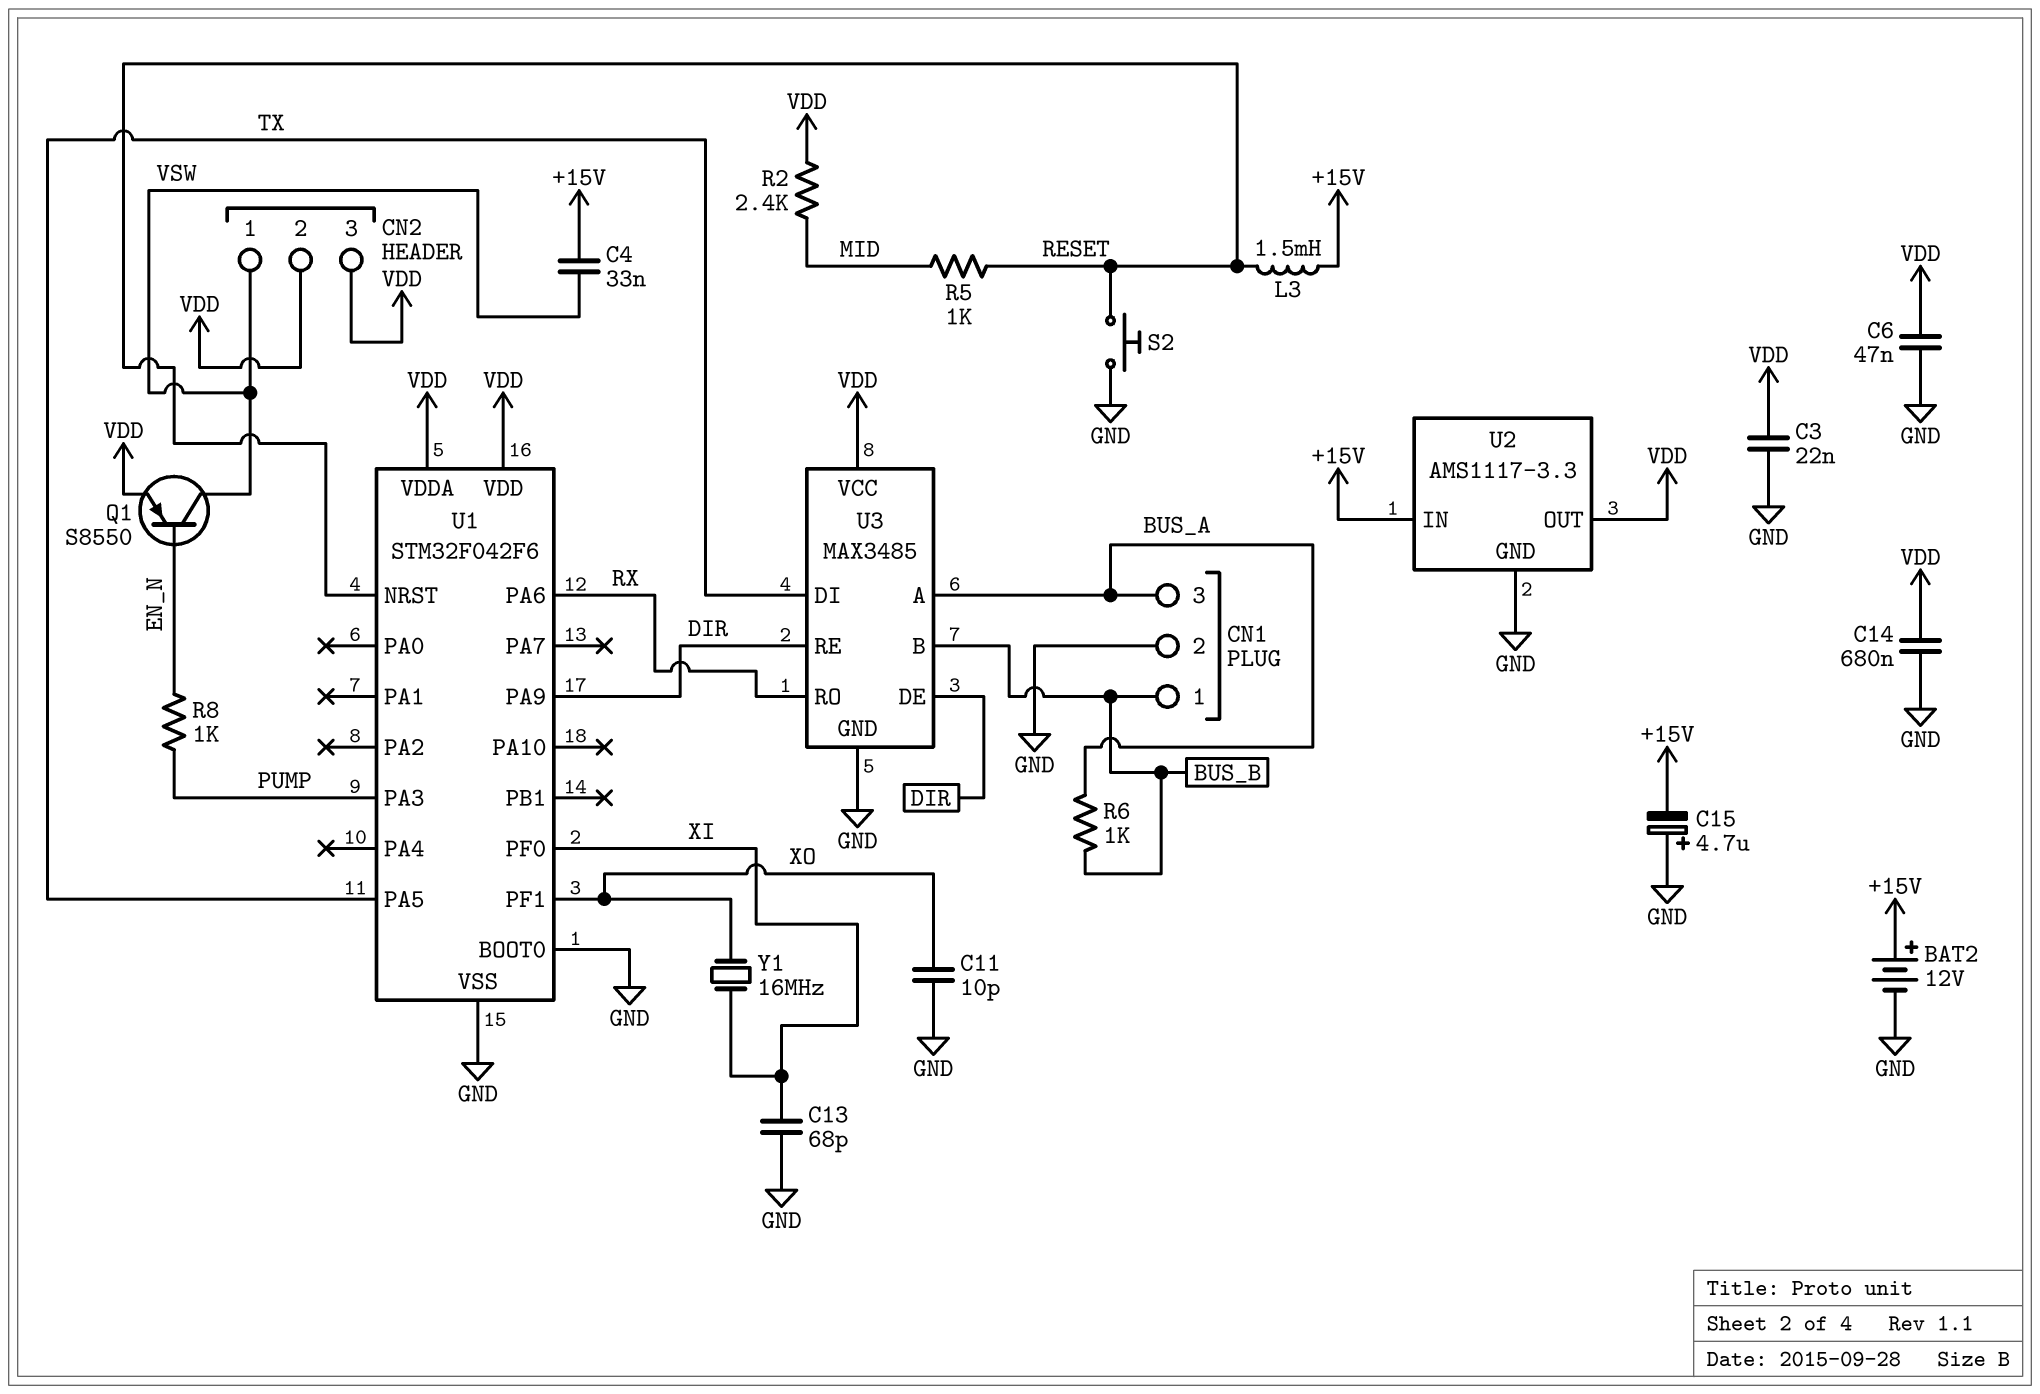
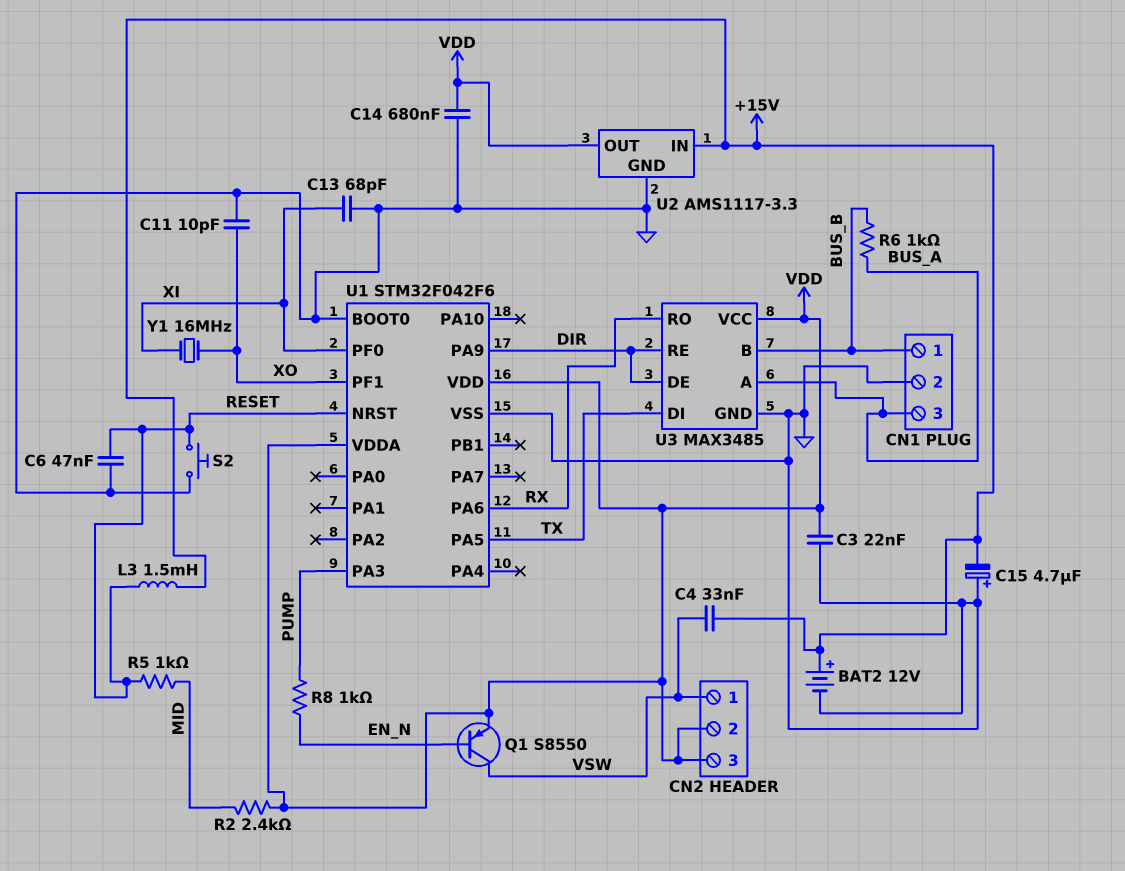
C6: 47nF (GND, VDD) -> 47nF (GND, RESET)

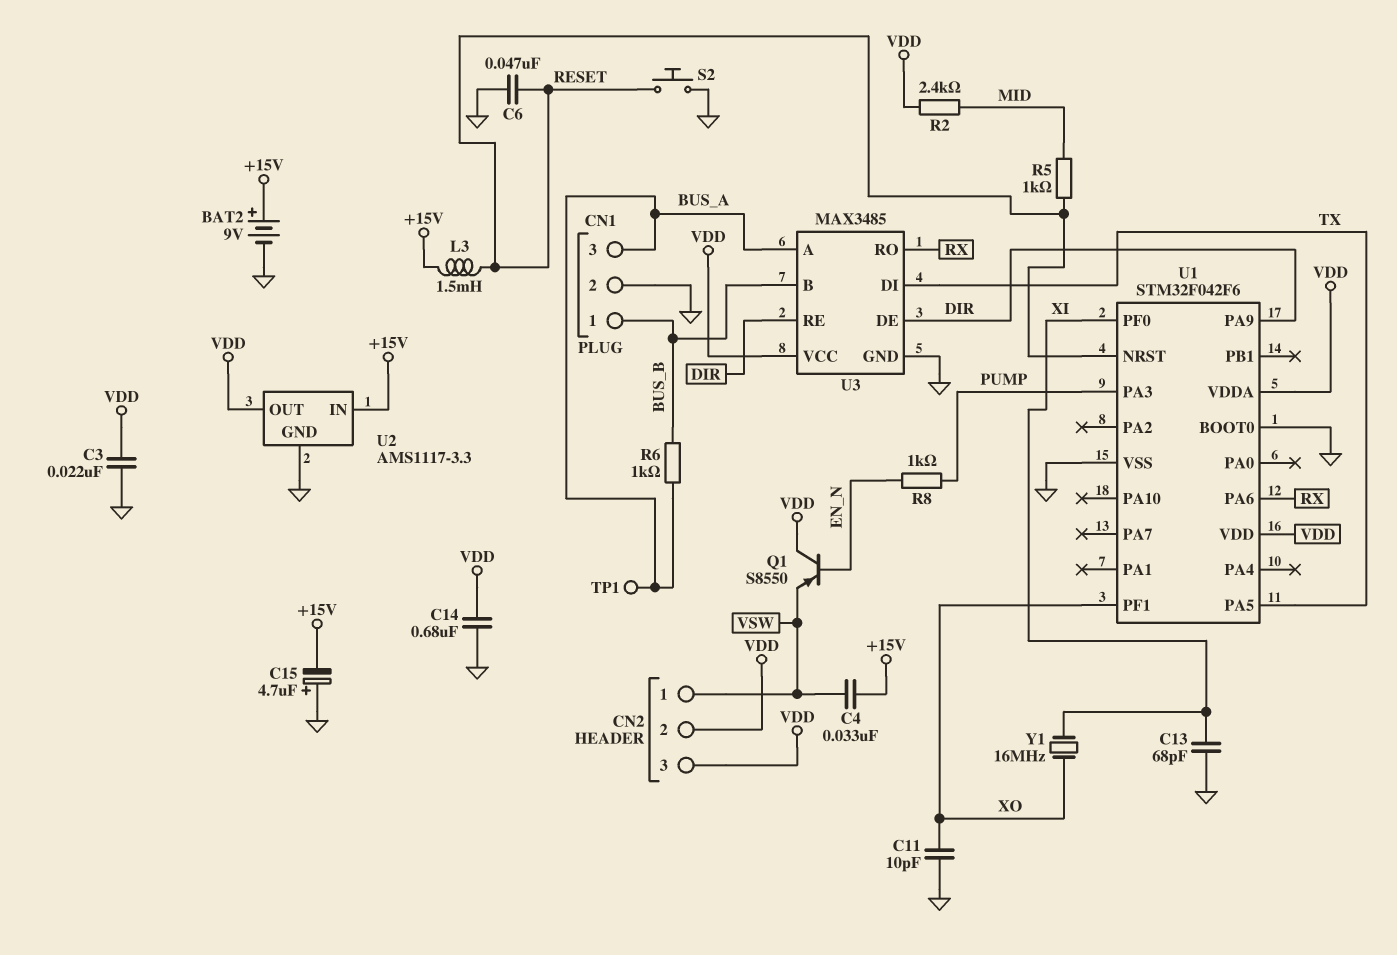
BAT2: 12V (plus +15V, minus GND) -> 9V (plus +15V, minus GND)
Q1: PNP S8550 (B EN_N, C VSW, E VDD) -> PNP S8550 (B EN_N, C VDD, E VSW)
TP1: none -> test point (BUS_A)

